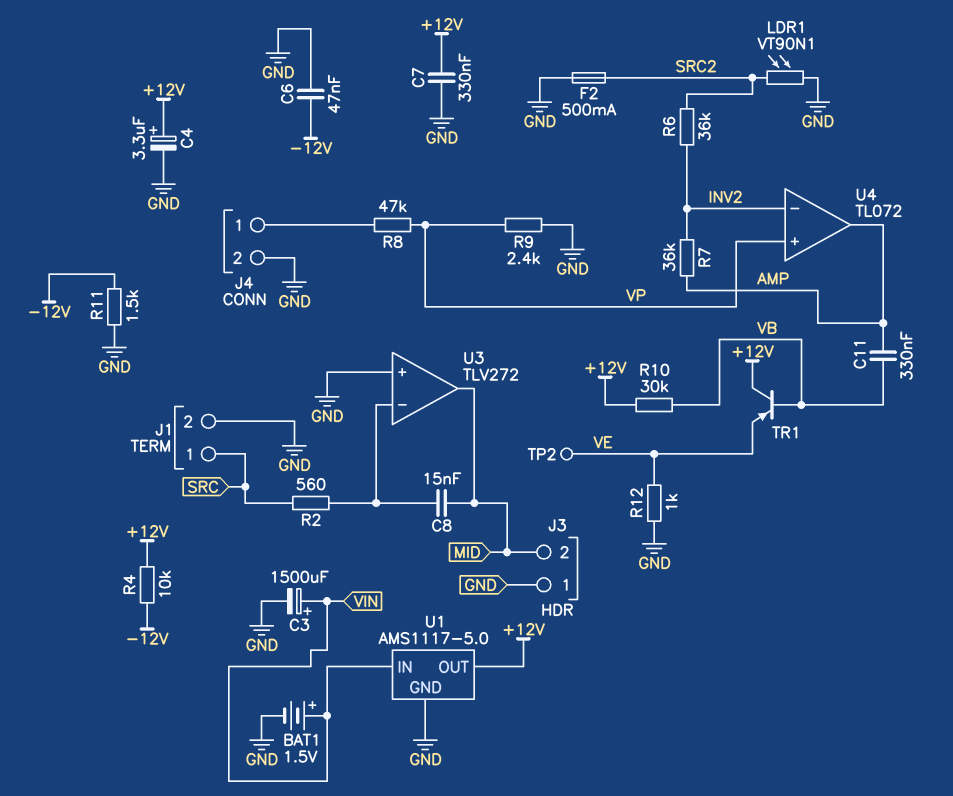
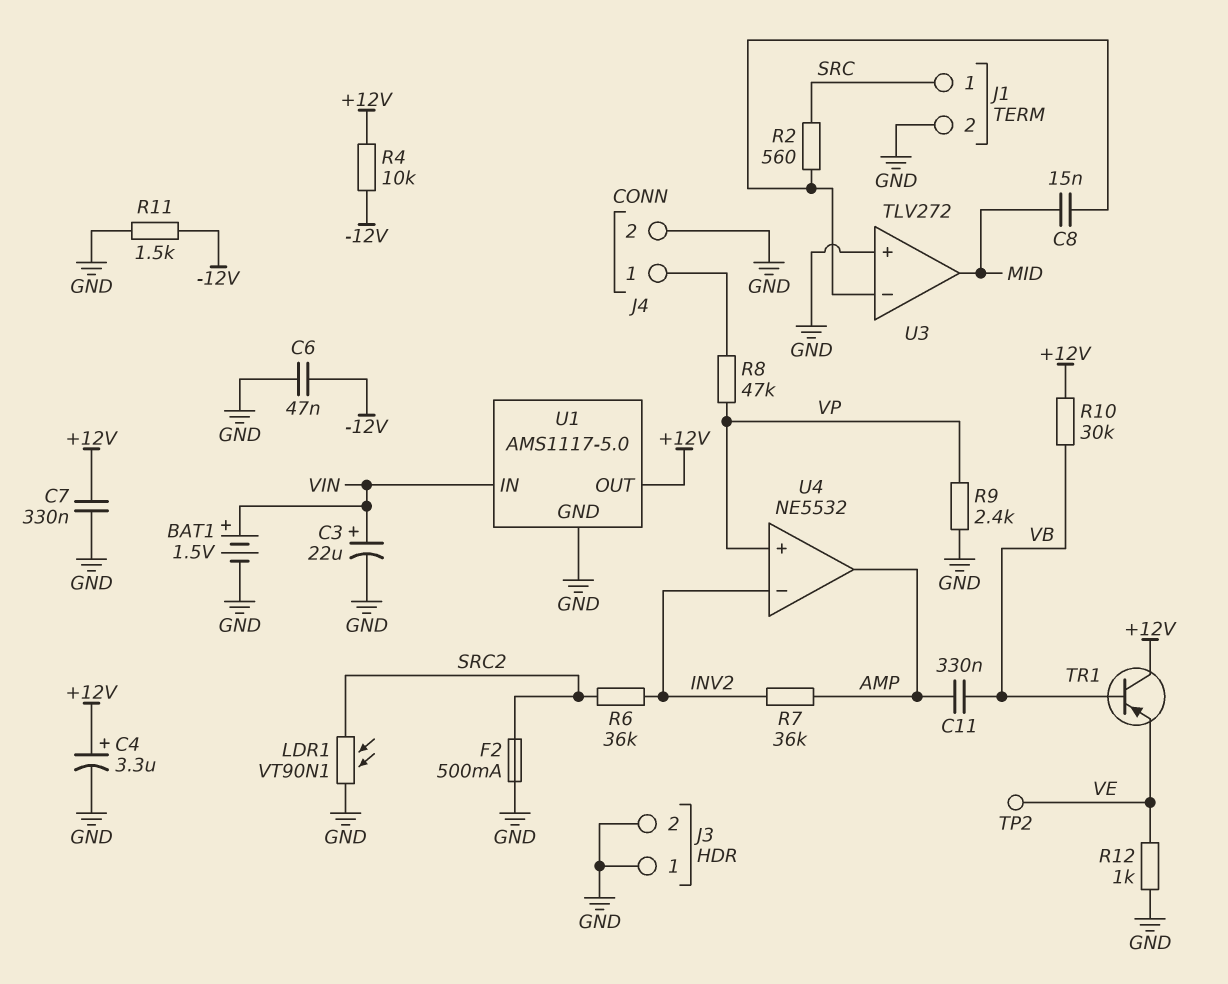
C3: 1500uF (plus VIN, minus GND) -> 22uF (plus VIN, minus GND)
J3 pin 2: MID -> GND
U4: TL072 -> NE5532

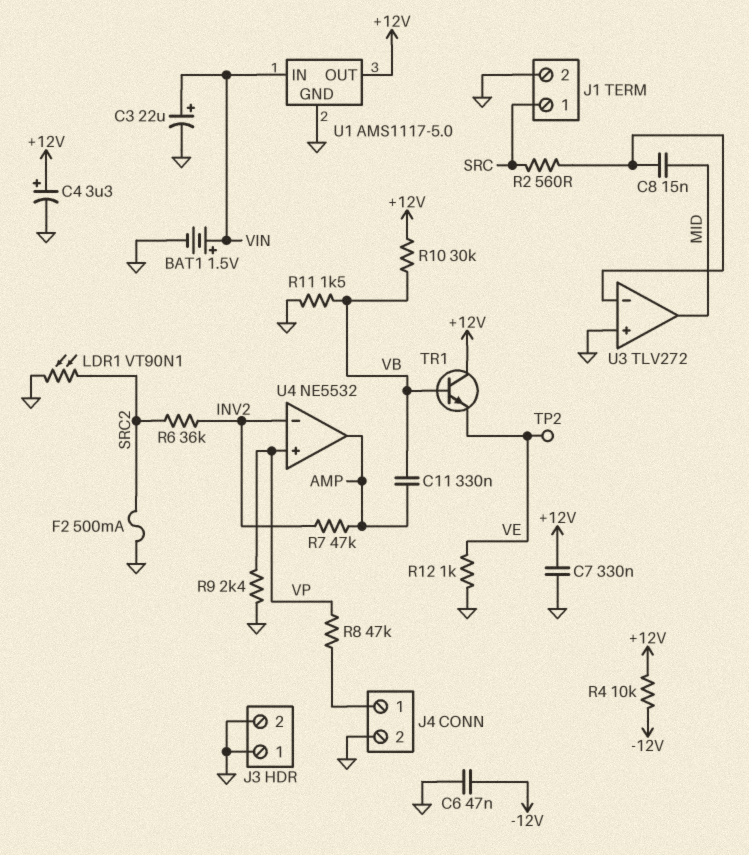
R7: 36k (AMP, INV2) -> 47k (AMP, INV2)
R11: 1.5k (-12V, GND) -> 1.5k (GND, VB)
TR1: PNP (B VB, C +12V, E VE) -> NPN (B VB, C +12V, E VE)

